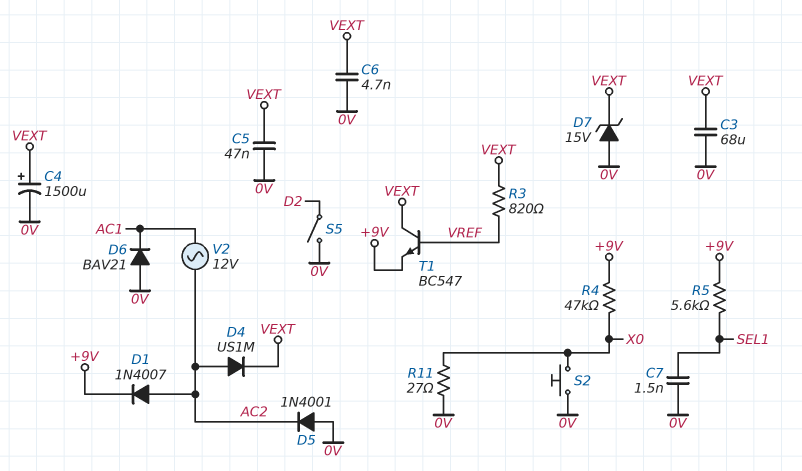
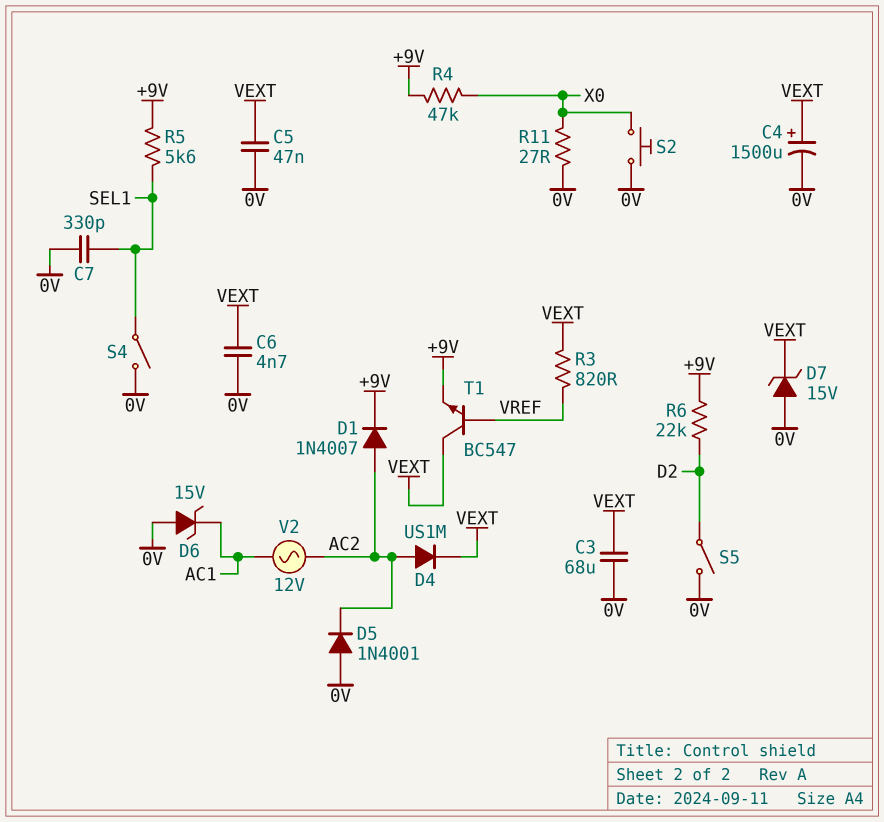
C7: 1.5nF (0V, SEL1) -> 330pF (0V, SEL1)
D6: diode BAV21 (A 0V, K AC1) -> zener 15V (A 0V, K AC1)
R6: none -> 22k (+9V, D2)
S4: none -> switch (0V, SEL1)

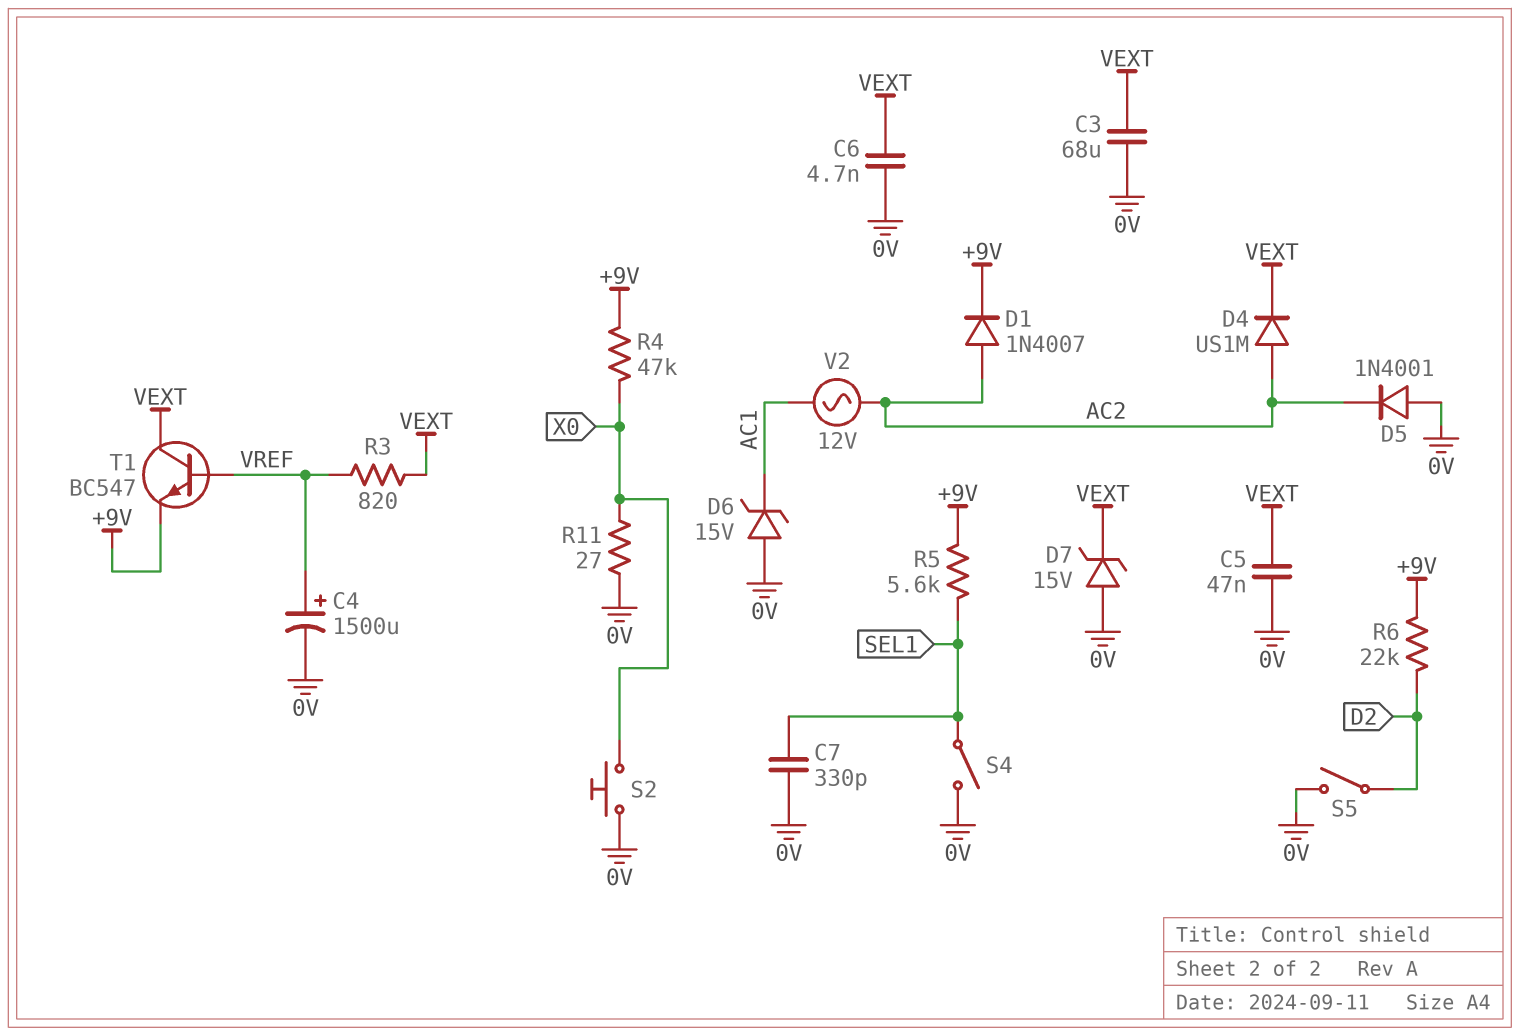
C4: 1500uF (plus VEXT, minus 0V) -> 1500uF (plus VREF, minus 0V)

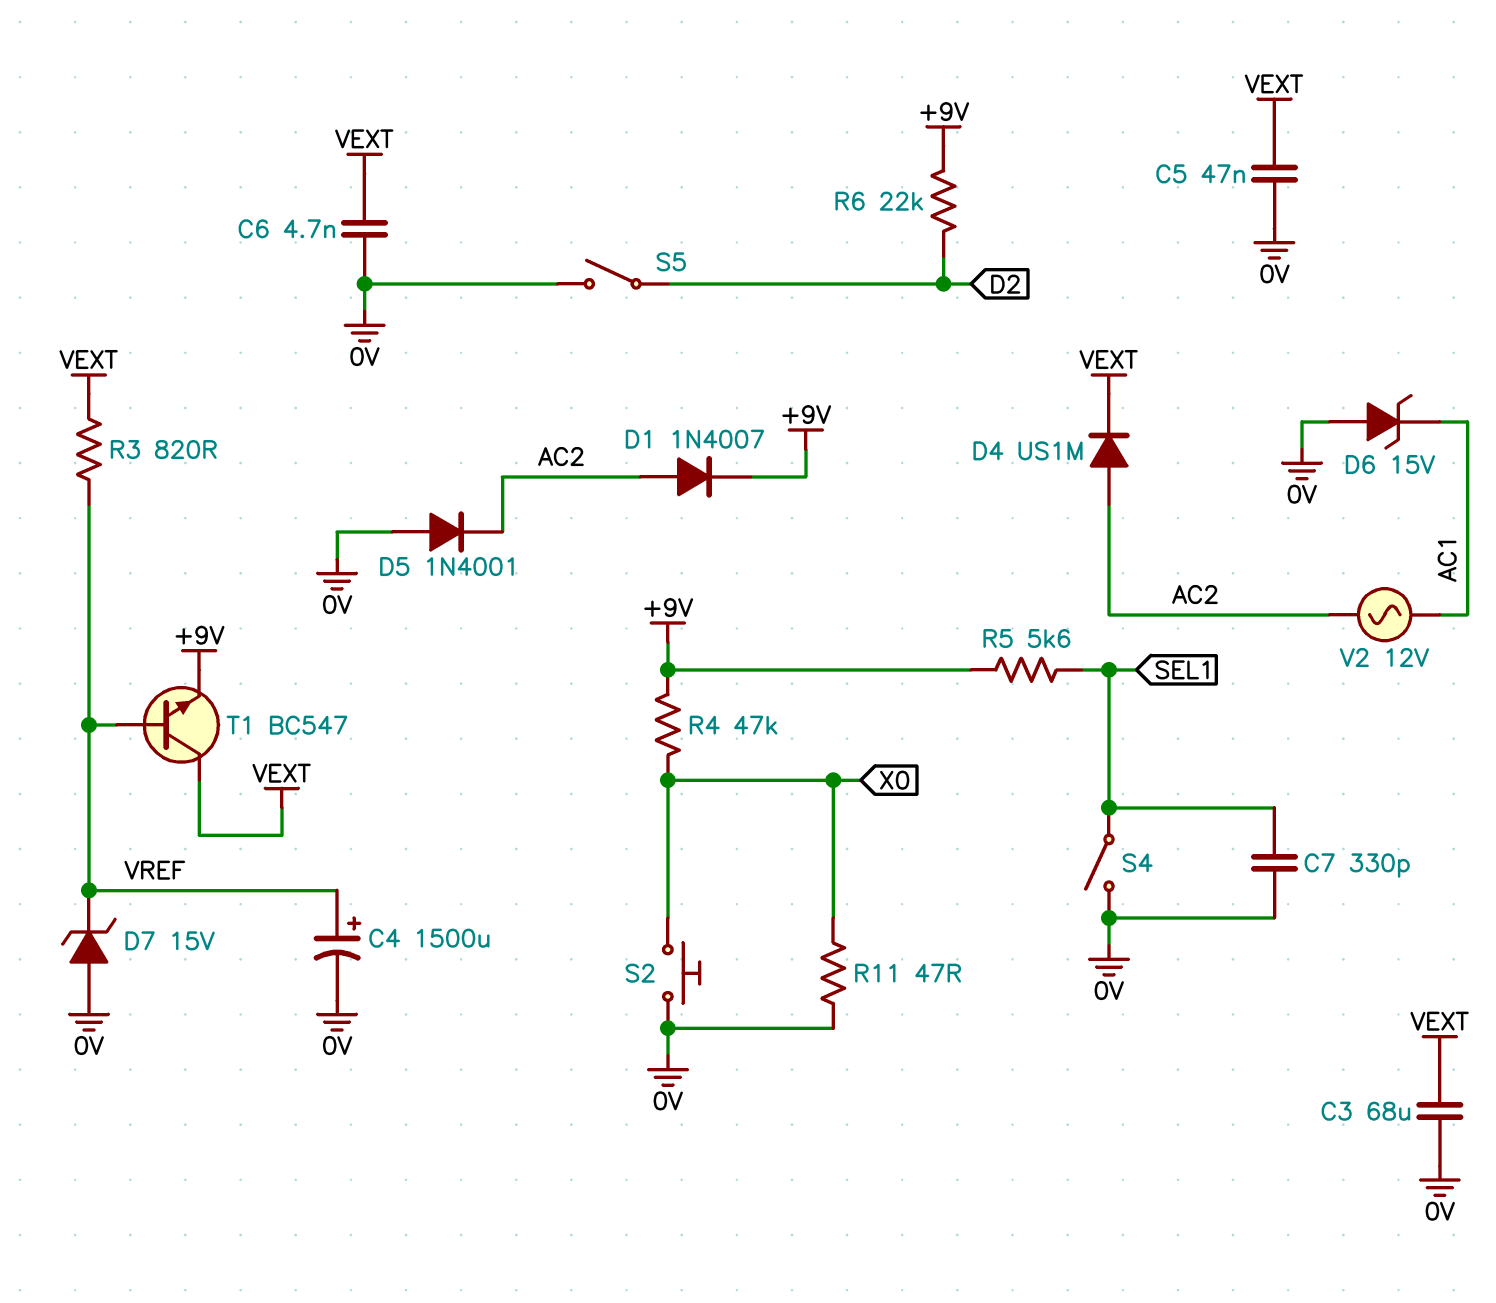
D7: zener 15V (A 0V, K VEXT) -> zener 15V (A 0V, K VREF)
R11: 27 (0V, X0) -> 47 (0V, X0)

